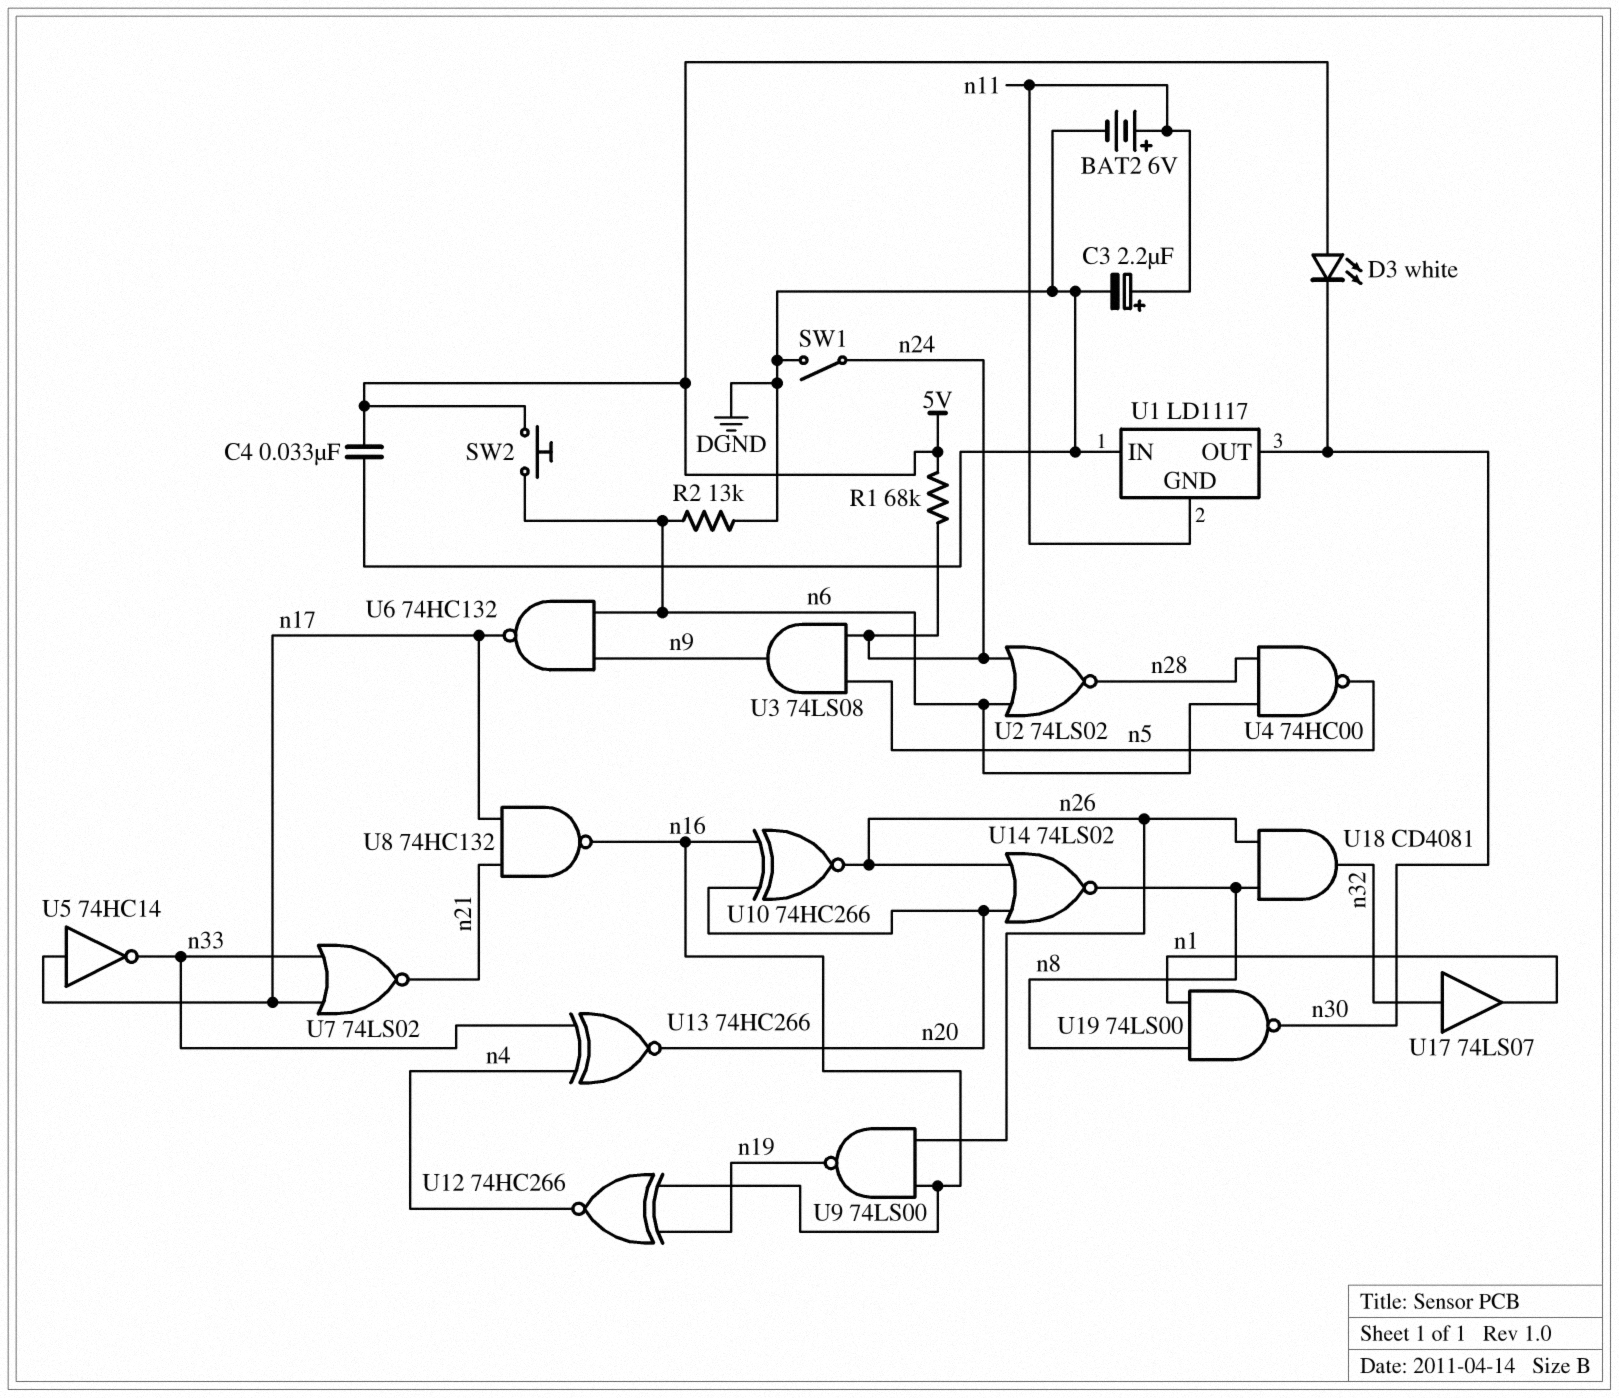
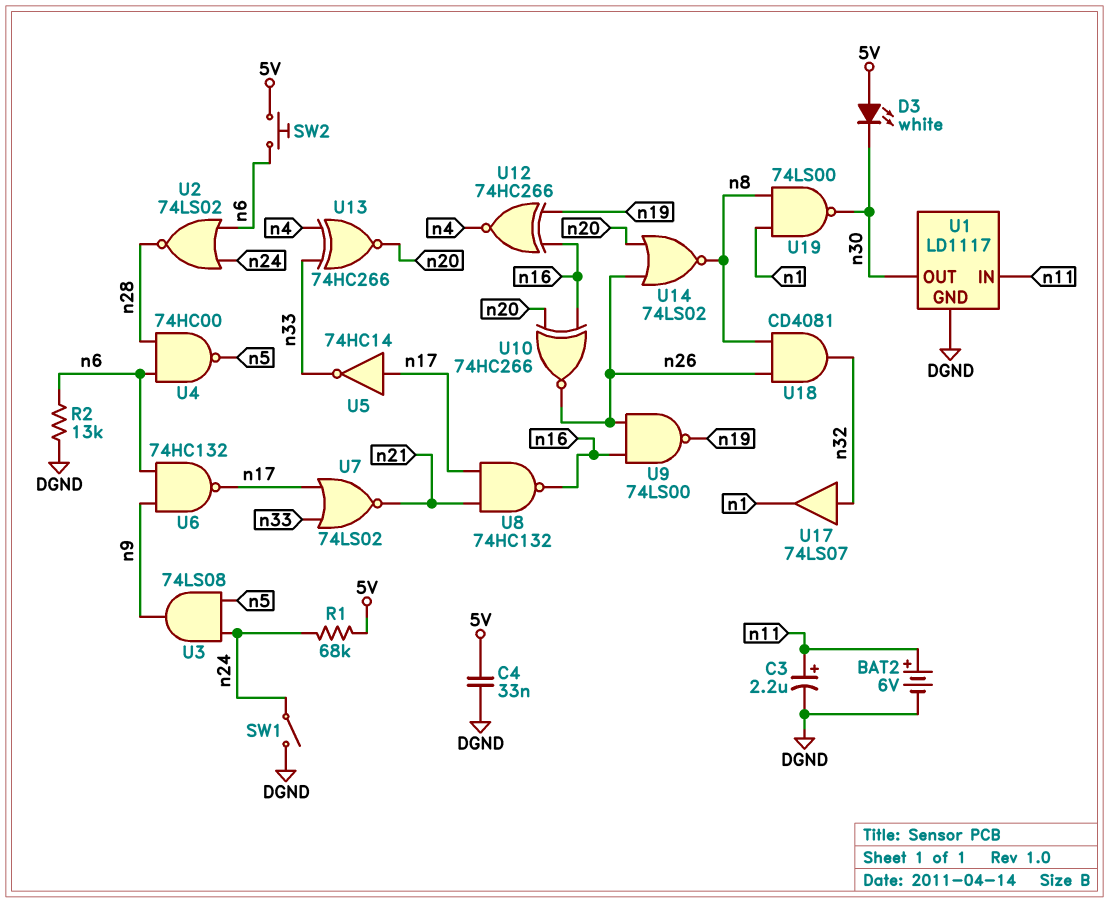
U1 pin GND: n11 -> DGND
U1 pin IN: DGND -> n11

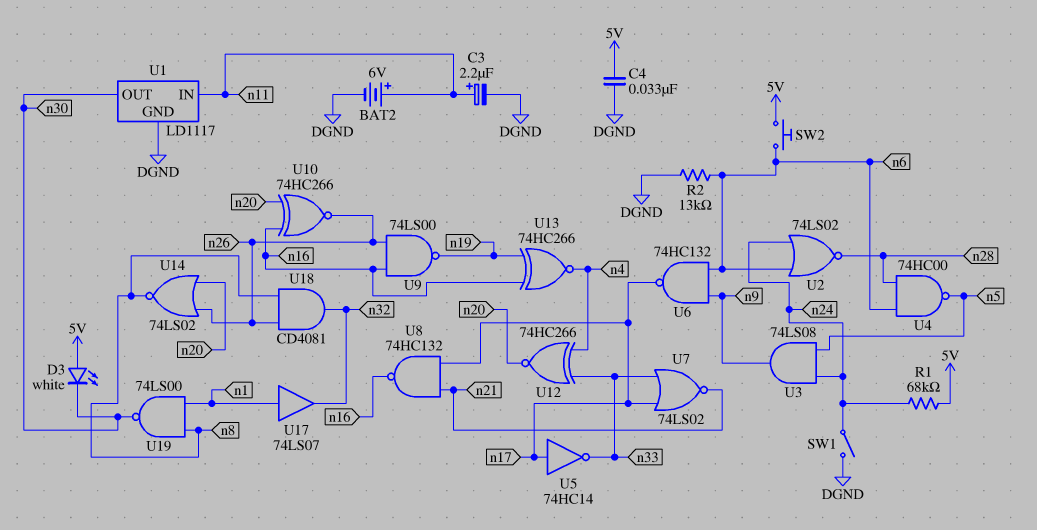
U12: XNOR 74HC266 (in n16, in n19, out n4) -> XNOR 74HC266 (in n4, in n33, out n20)
U13: XNOR 74HC266 (in n4, in n33, out n20) -> XNOR 74HC266 (in n16, in n19, out n4)
U17: buffer 74LS07 (in n32, out n1) -> buffer 74LS07 (in n1, out n32)

